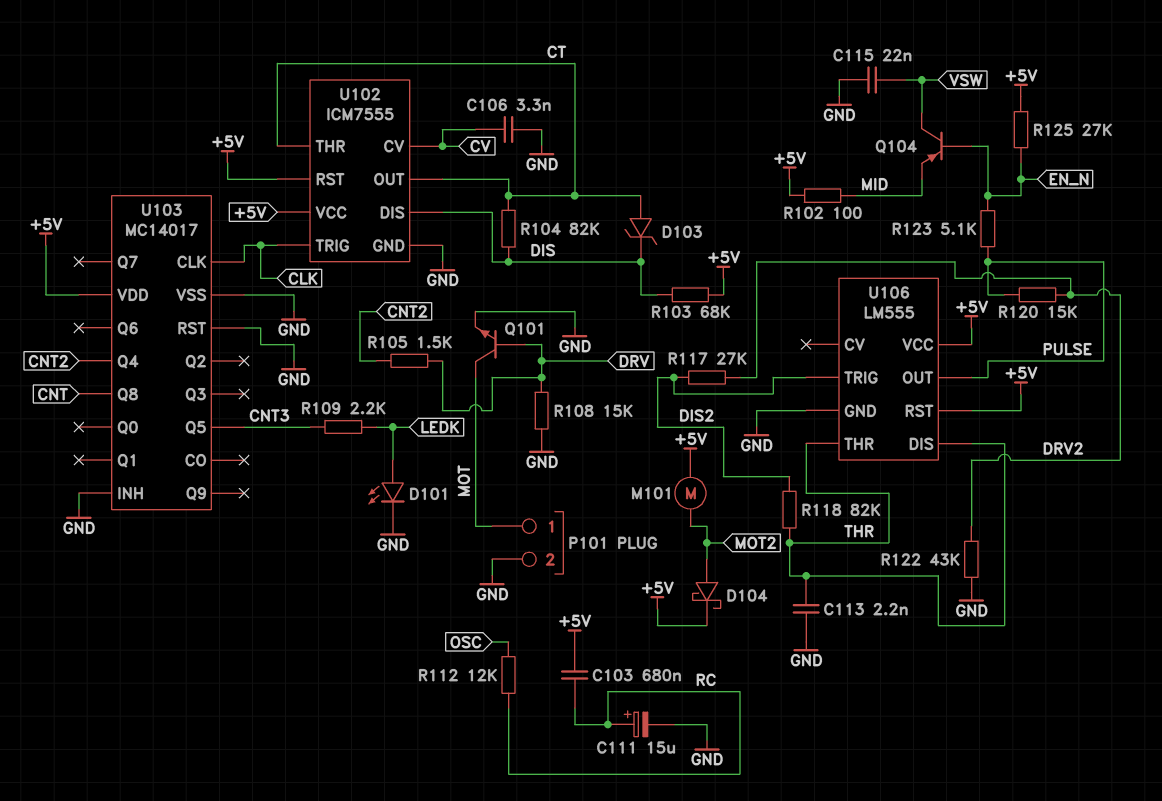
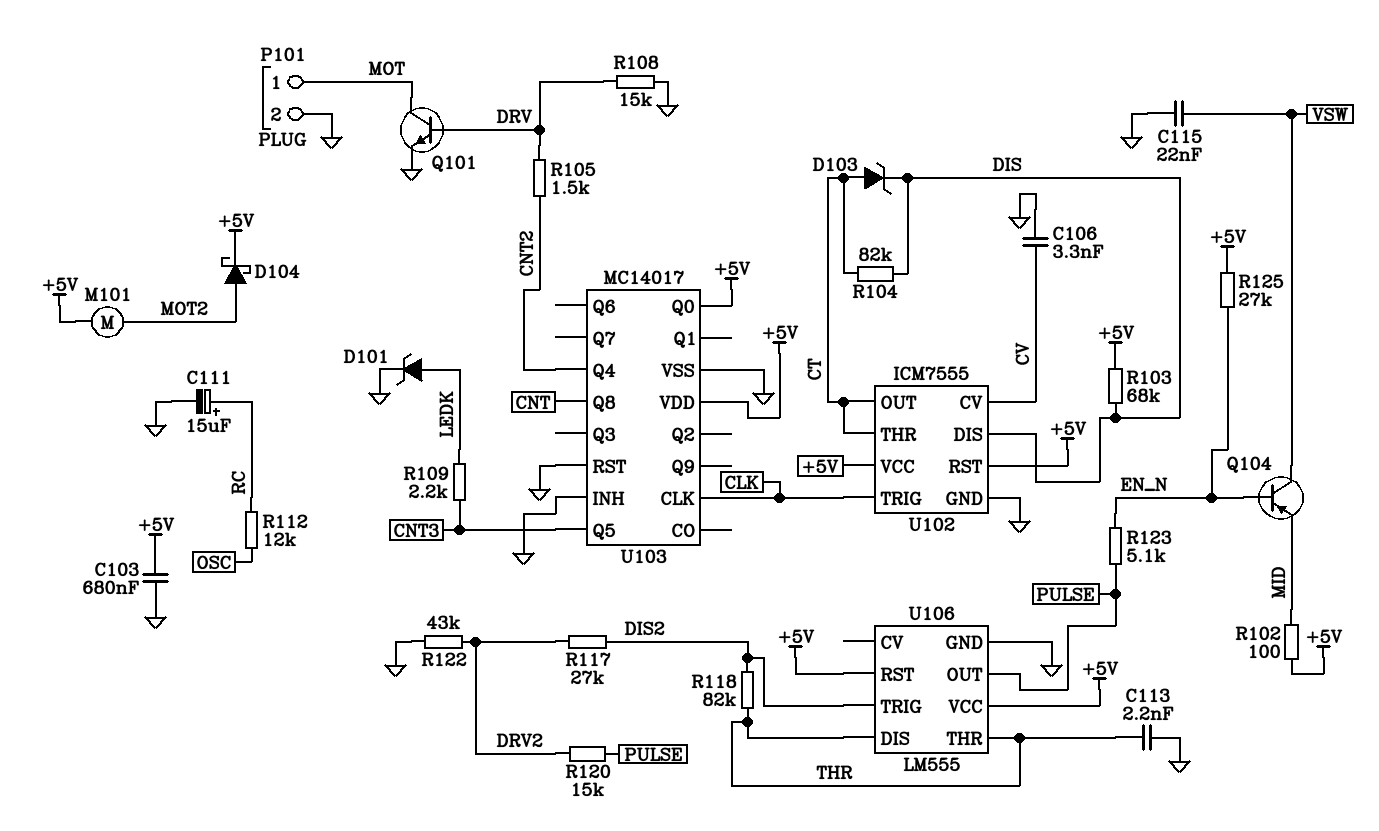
C103: 680nF (+5V, RC) -> 680nF (+5V, GND)
D101: LED (A LEDK, K GND) -> zener (A LEDK, K GND)
U103 pin Q0: none -> +5V

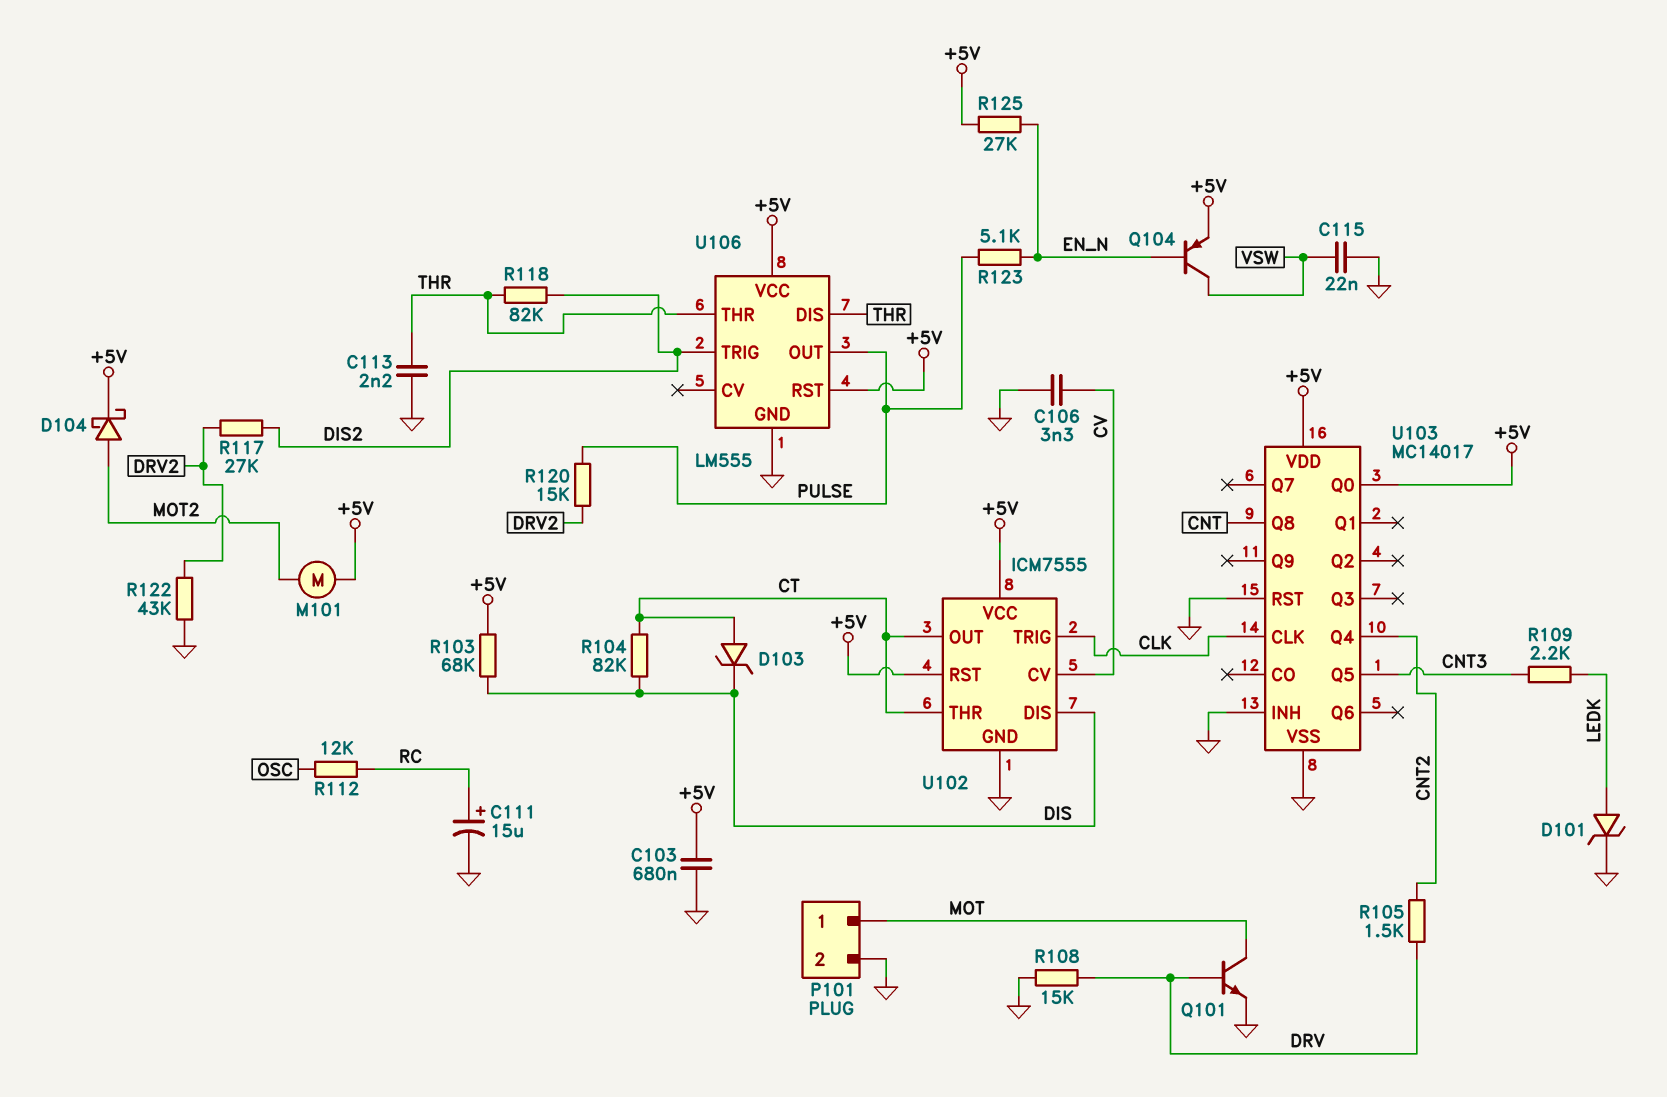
Q104: PNP (B EN_N, C VSW, E MID) -> PNP (B EN_N, C VSW, E +5V)
R102: 100 (+5V, MID) -> none

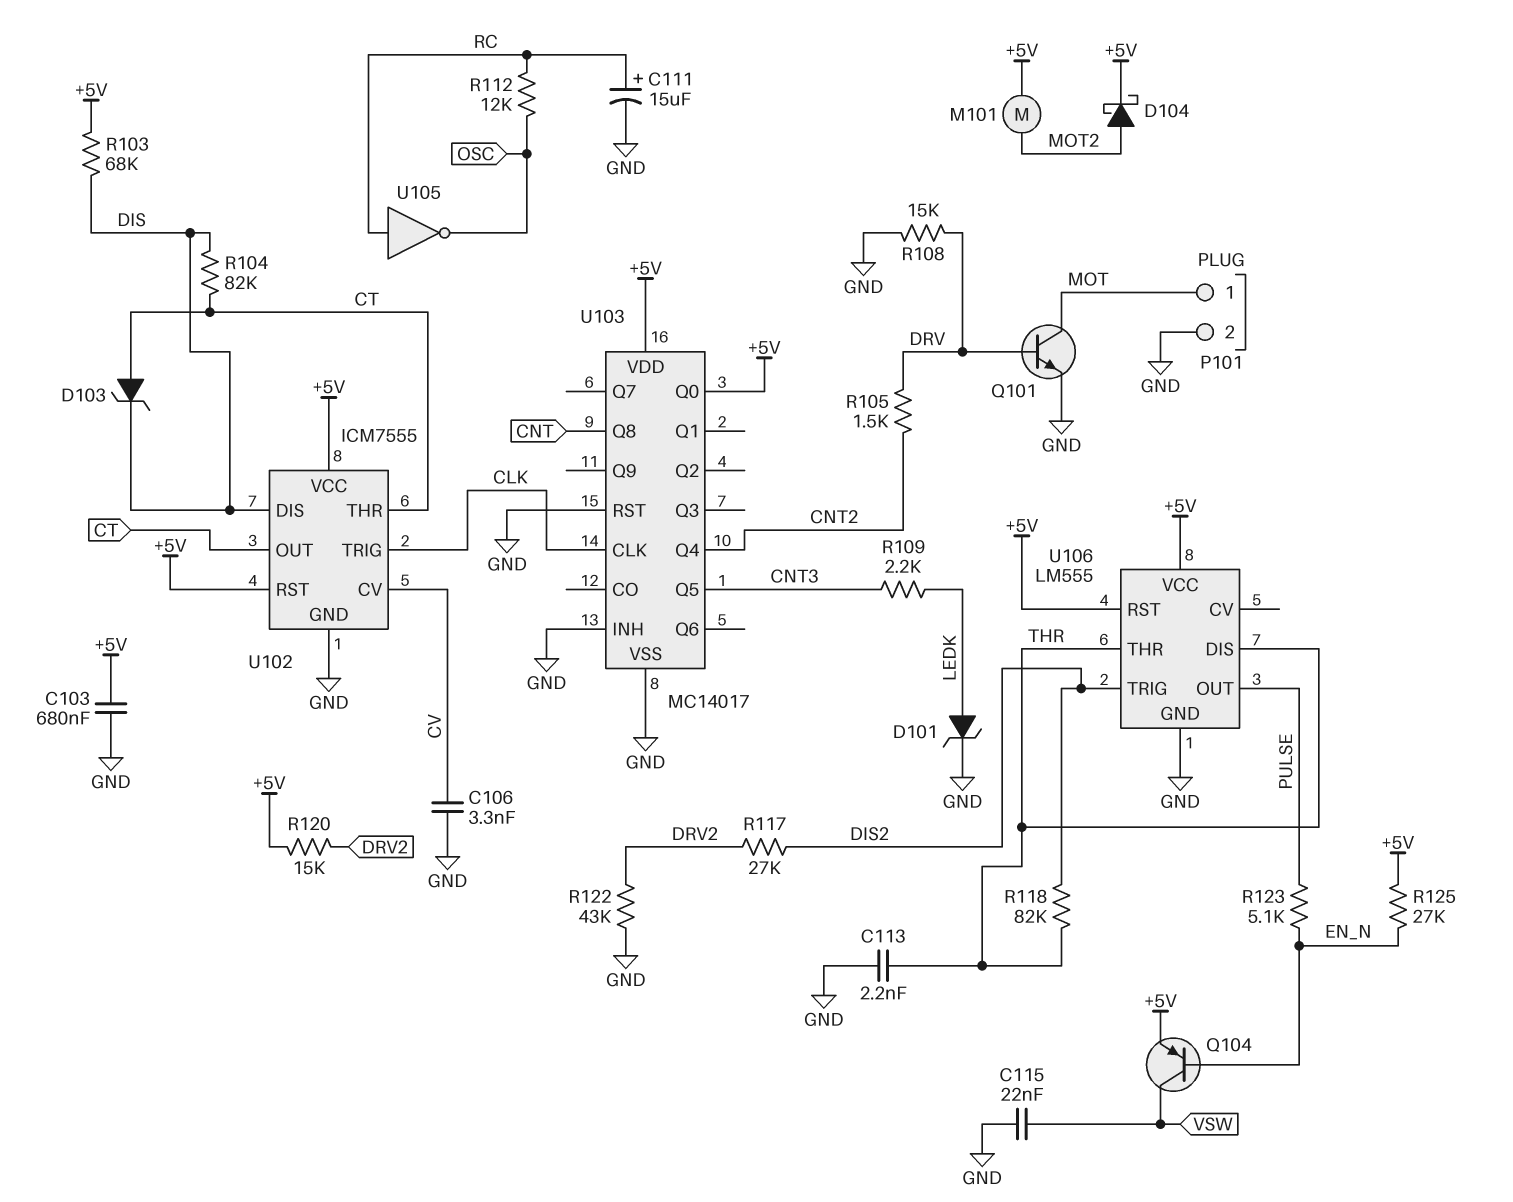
R120: 15k (DRV2, PULSE) -> 15k (+5V, DRV2)
U105: none -> NOT (in RC, out OSC)

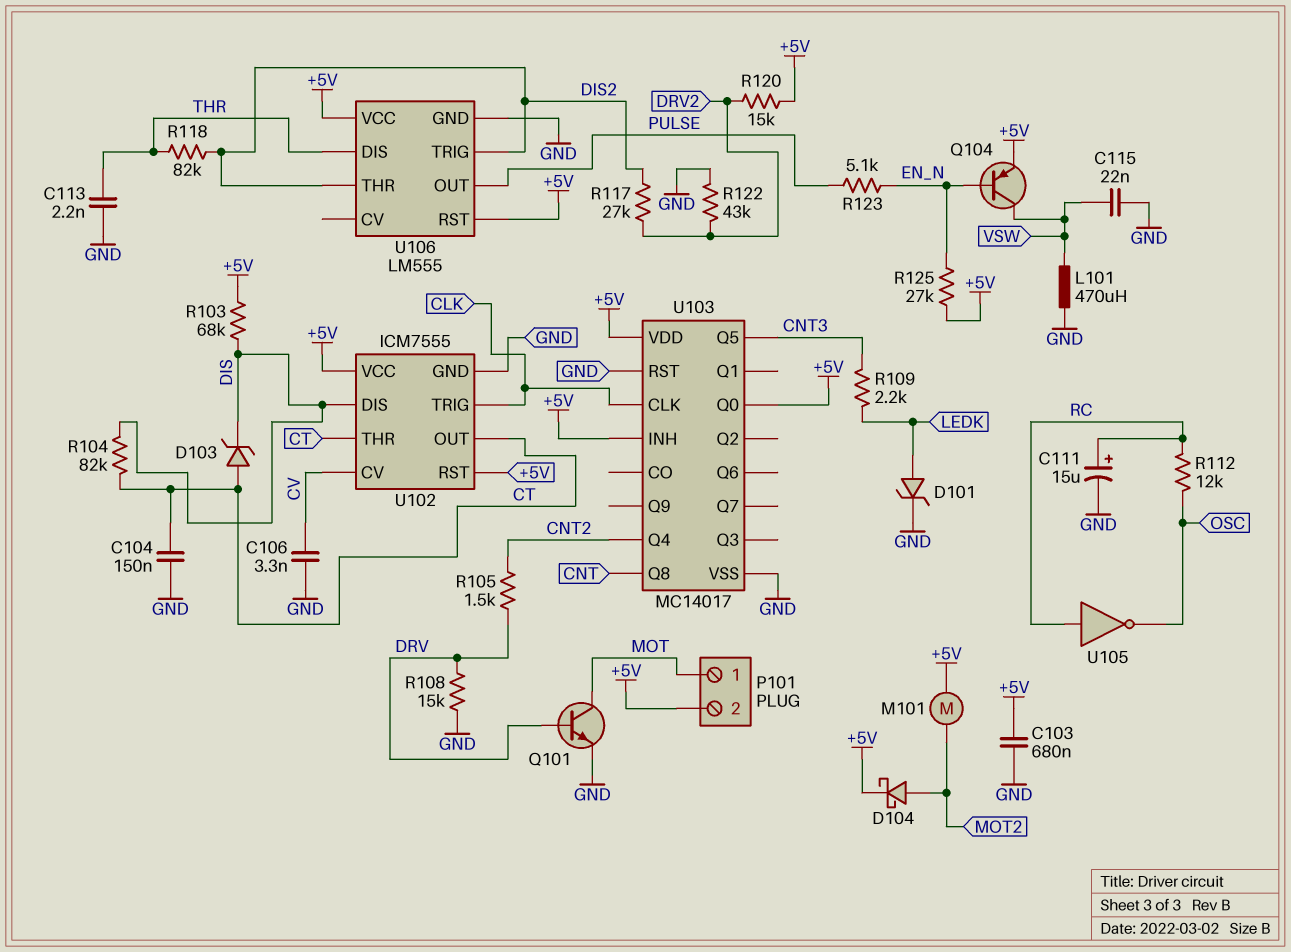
C104: none -> 150nF (CT, GND)
L101: none -> 470uH (GND, VSW)
P101 pin 2: GND -> +5V
U103 pin INH: GND -> +5V
U106 pin THR: THR -> DIS2

